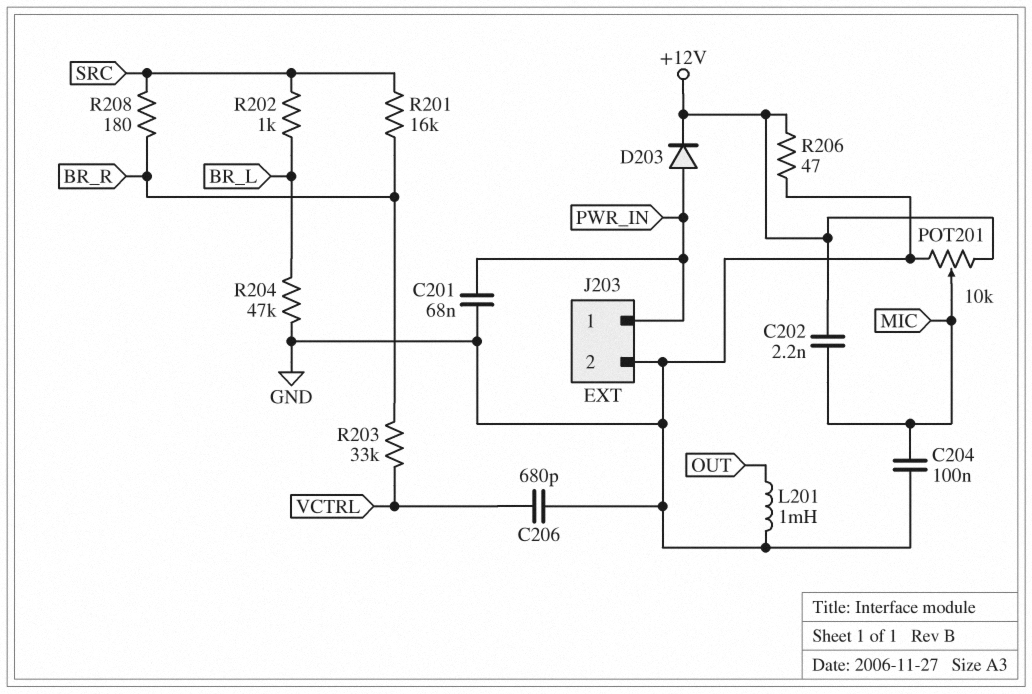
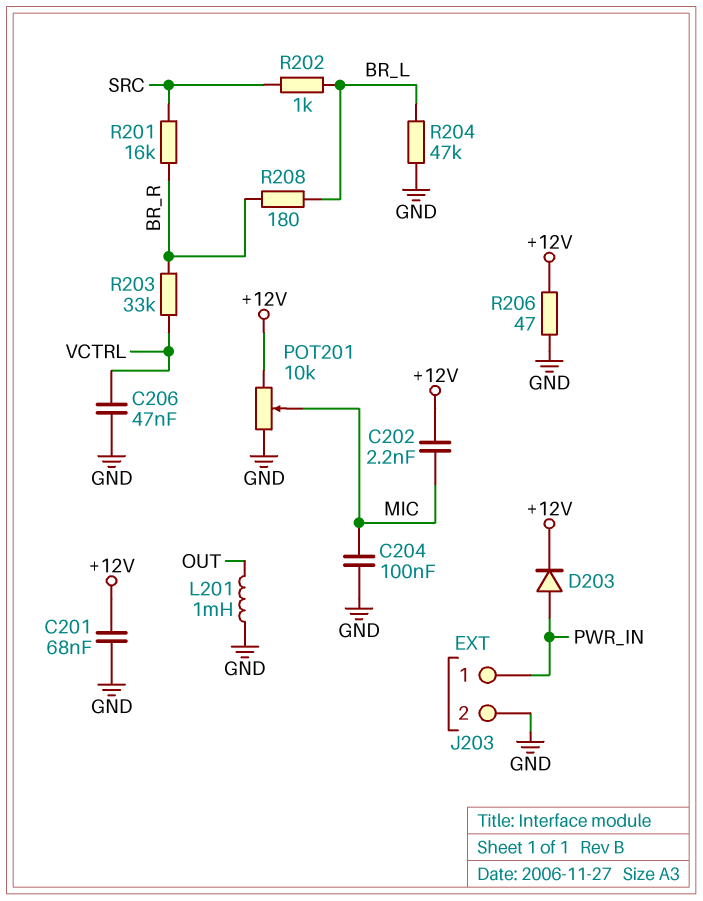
C201: 68nF (GND, PWR_IN) -> 68nF (+12V, GND)
C206: 680pF (GND, VCTRL) -> 47nF (GND, VCTRL)
R208: 180 (BR_R, SRC) -> 180 (BR_L, BR_R)

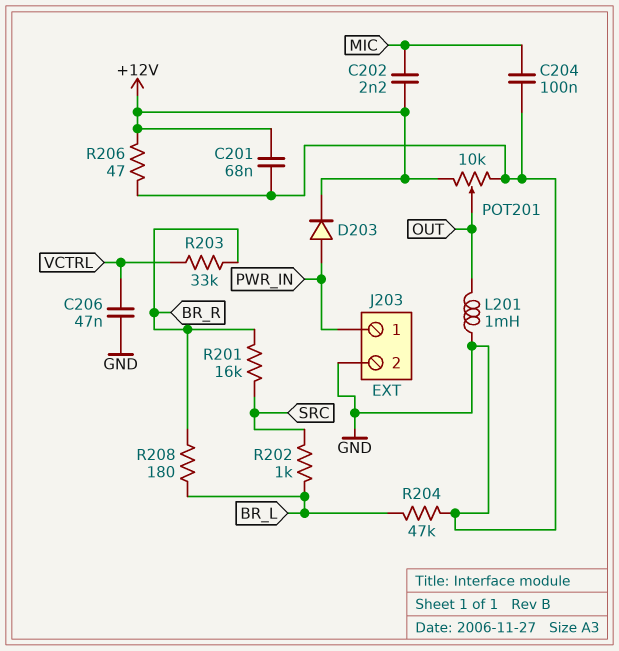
POT201: 10k (+12V, GND, wiper MIC) -> 10k (+12V, GND, wiper OUT)

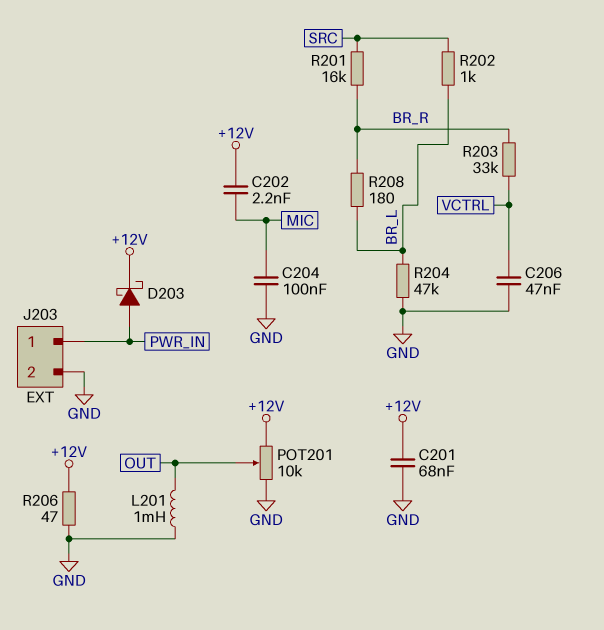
D203: diode (A PWR_IN, K +12V) -> schottky (A PWR_IN, K +12V)

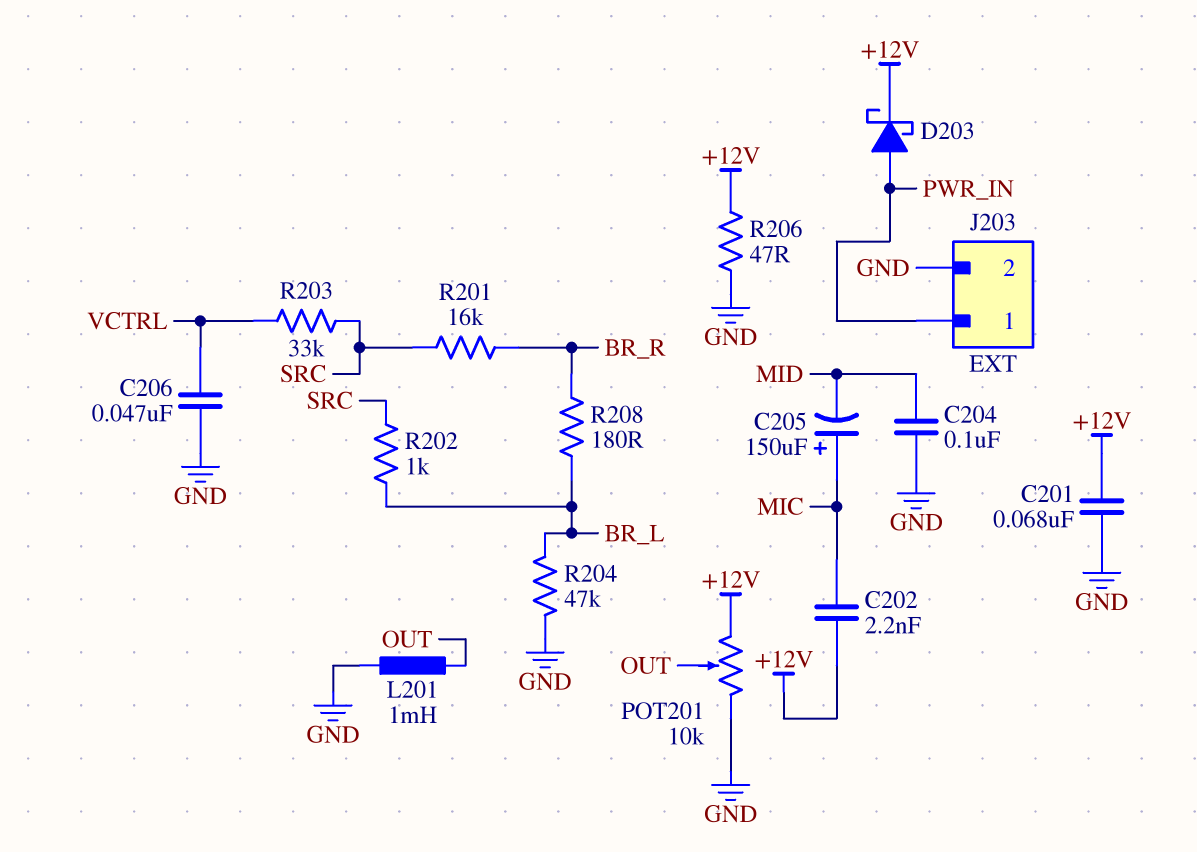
C204: 100nF (GND, MIC) -> 100nF (GND, MID)
C205: none -> 150uF (plus MIC, minus MID)
R203: 33k (BR_R, VCTRL) -> 33k (SRC, VCTRL)

